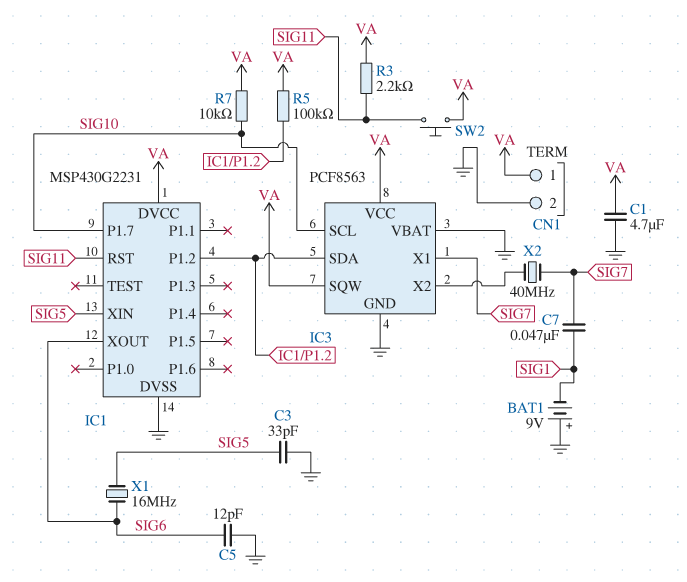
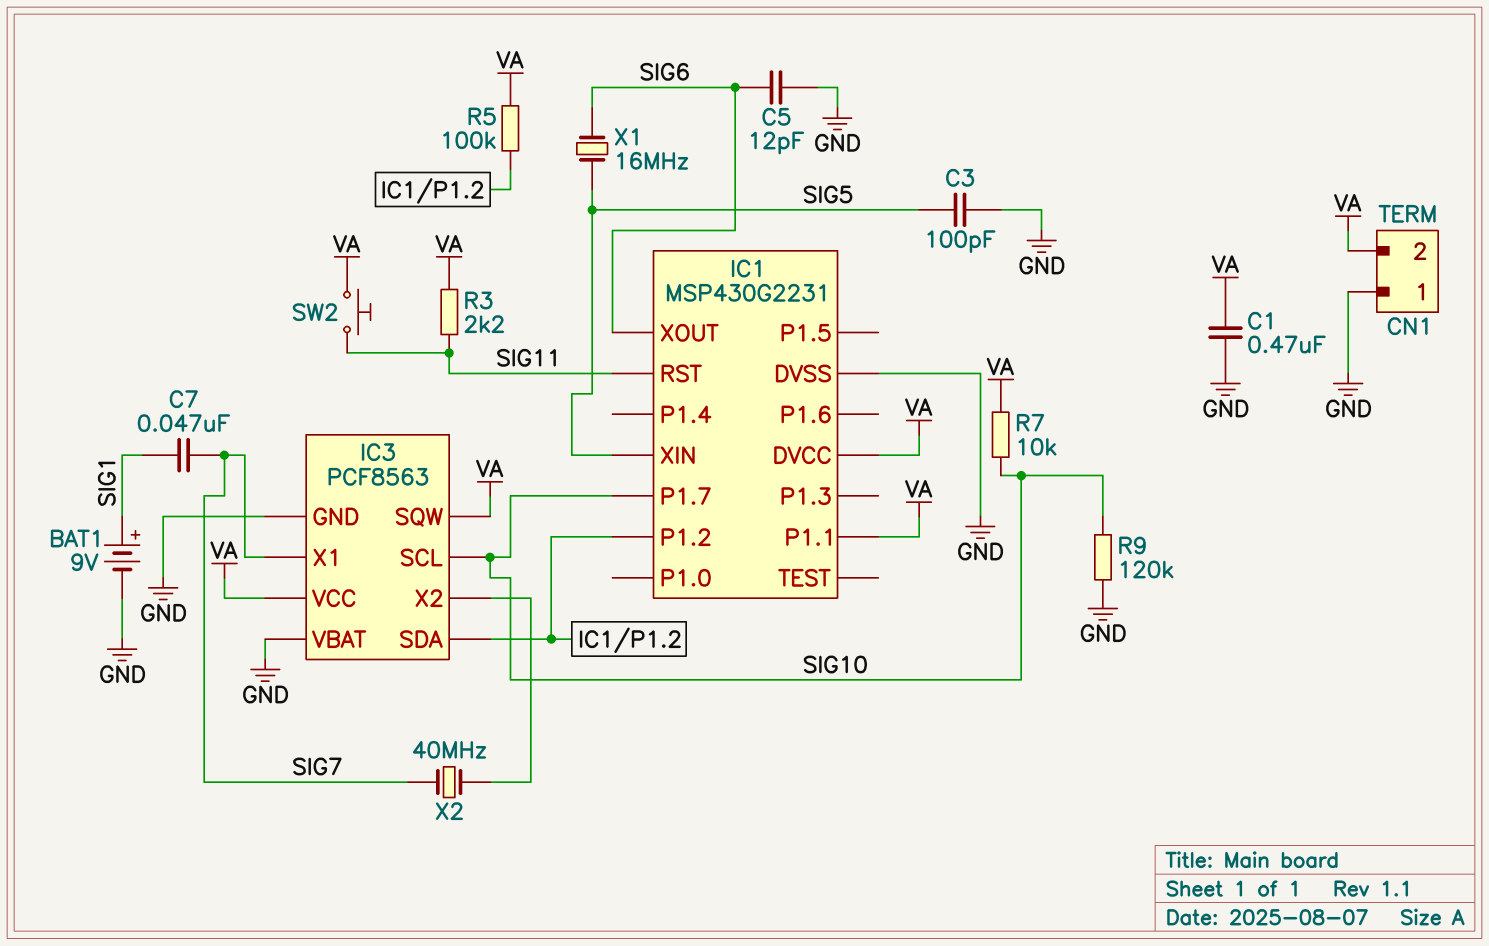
BAT1: 9V (plus GND, minus SIG1) -> 9V (plus SIG1, minus GND)
C1: 4.7uF (GND, VA) -> 470nF (GND, VA)
C3: 33pF (GND, SIG5) -> 100pF (GND, SIG5)
CN1 pin 1: VA -> GND
CN1 pin 2: GND -> VA
IC1 pin P1.1: none -> VA
R9: none -> 120k (GND, SIG10)

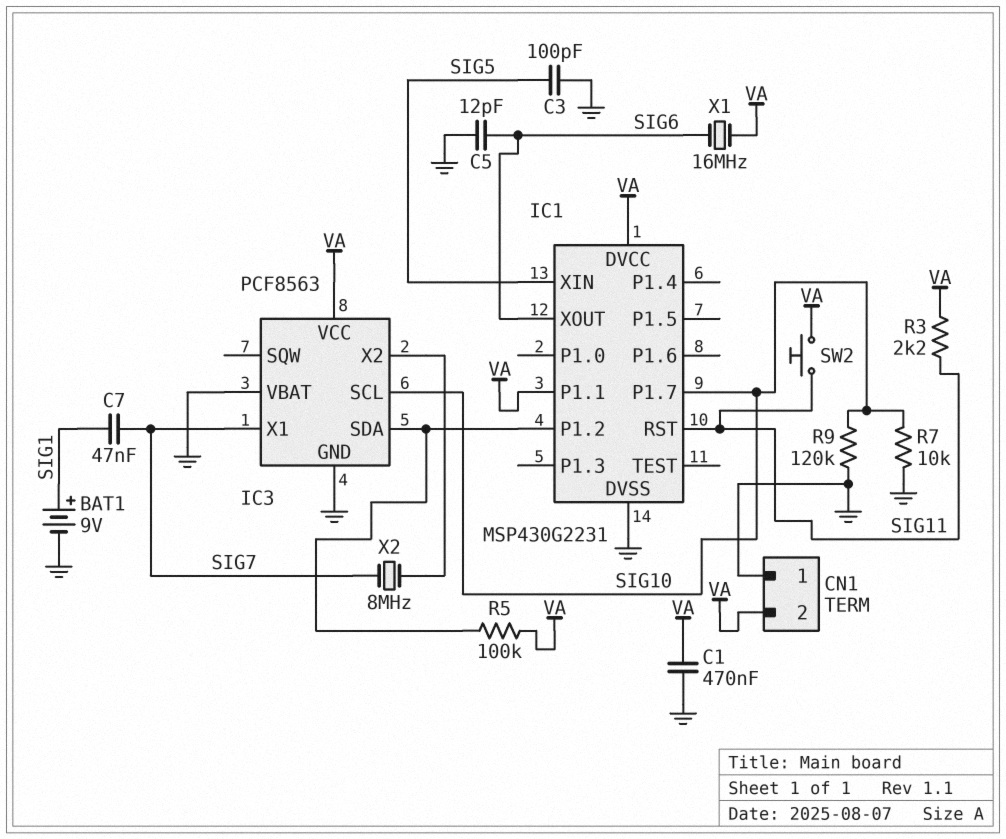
IC3 pin SQW: VA -> none
R7: 10k (SIG10, VA) -> 10k (GND, SIG10)
X1: 16MHz (SIG5, SIG6) -> 16MHz (SIG6, VA)
X2: 40MHz (IC3/X2, SIG7) -> 8MHz (IC3/X2, SIG7)

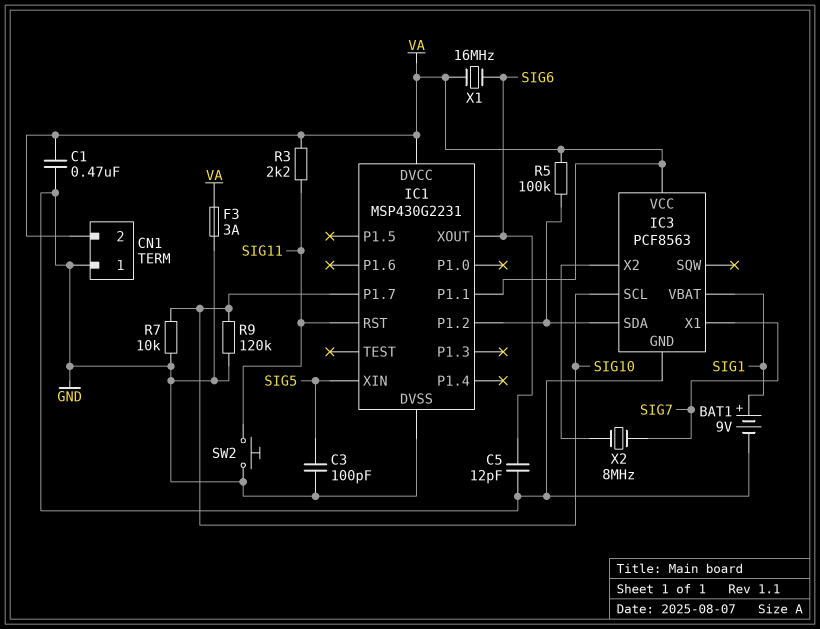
C7: 47nF (SIG1, SIG7) -> none
F3: none -> 3A (GND, VA)
IC3 pin VBAT: GND -> SIG1
SW2: button (SIG11, VA) -> button (GND, SIG11)

